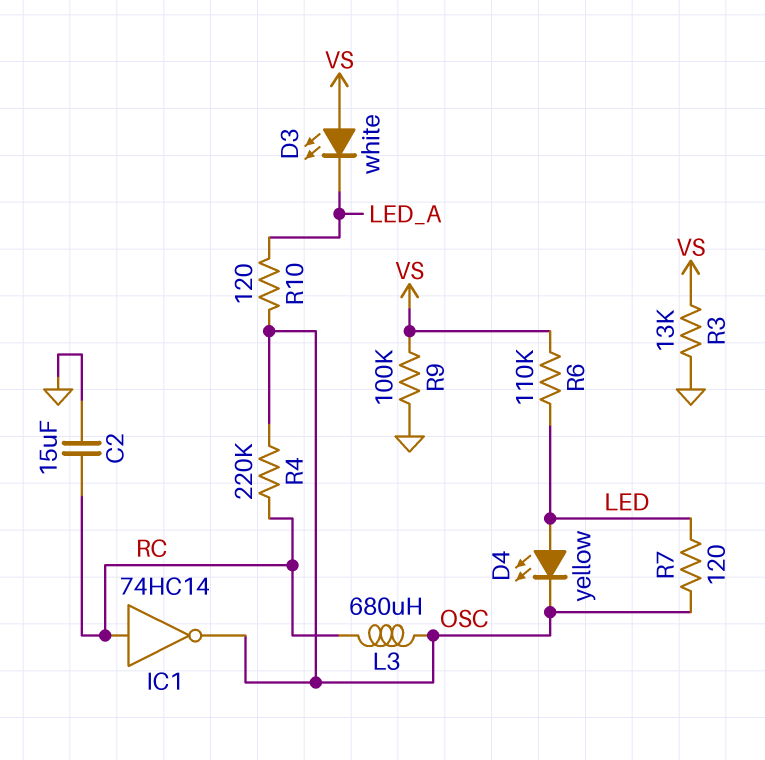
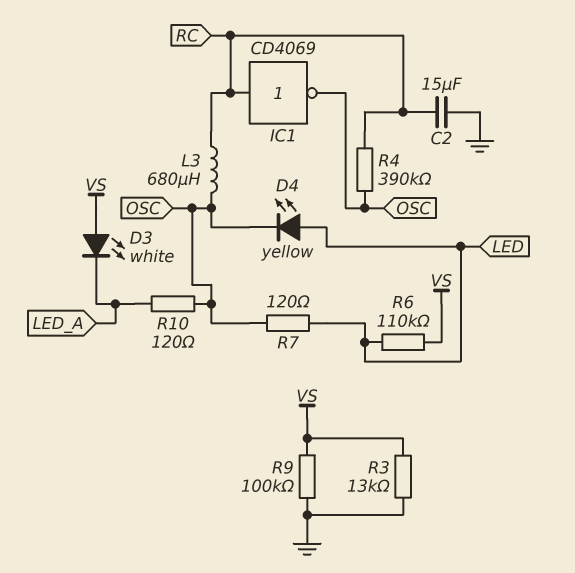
IC1: NOT 74HC14 (in RC, out OSC) -> NOT CD4069 (in RC, out OSC)
R4: 220k (OSC, RC) -> 390k (OSC, RC)

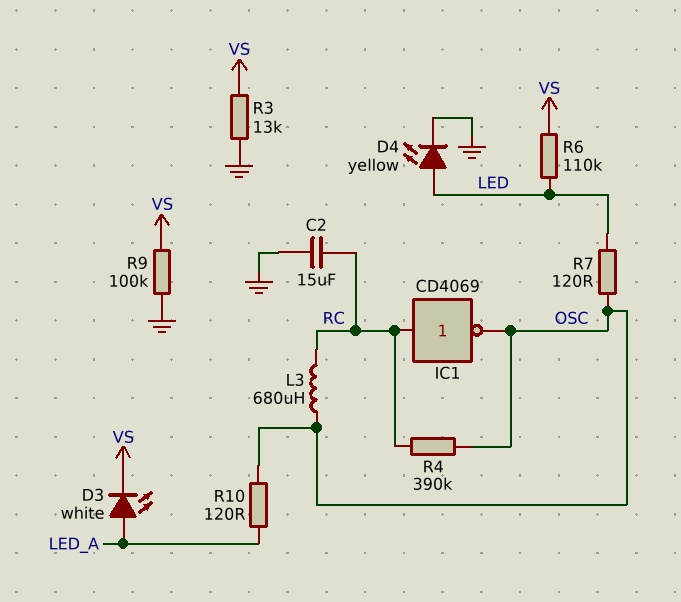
D3: LED white (A VS, K LED_A) -> LED white (A LED_A, K VS)
D4: LED yellow (A LED, K OSC) -> LED yellow (A LED, K GND)

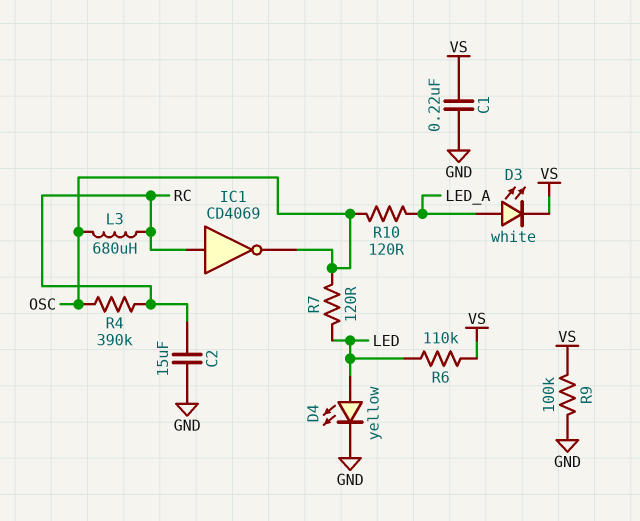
C1: none -> 220nF (GND, VS)
R3: 13k (GND, VS) -> none

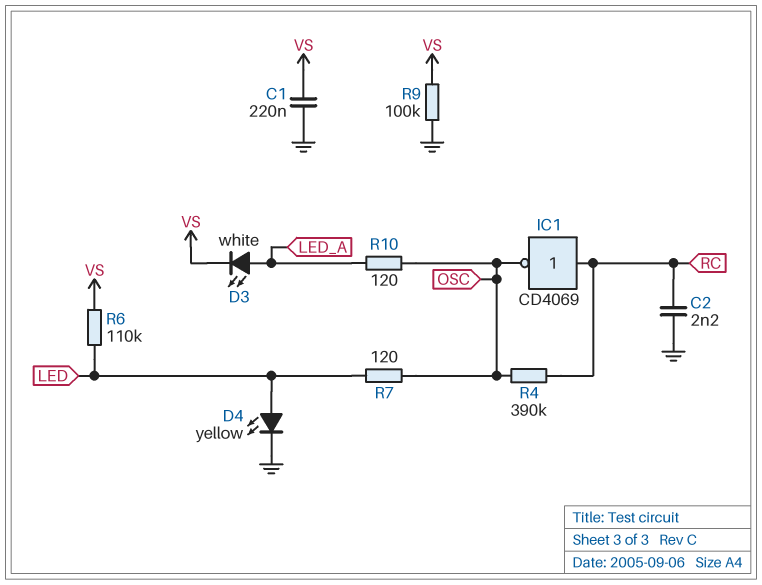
C2: 15uF (GND, RC) -> 2.2nF (GND, RC)
L3: 680uH (OSC, RC) -> none

